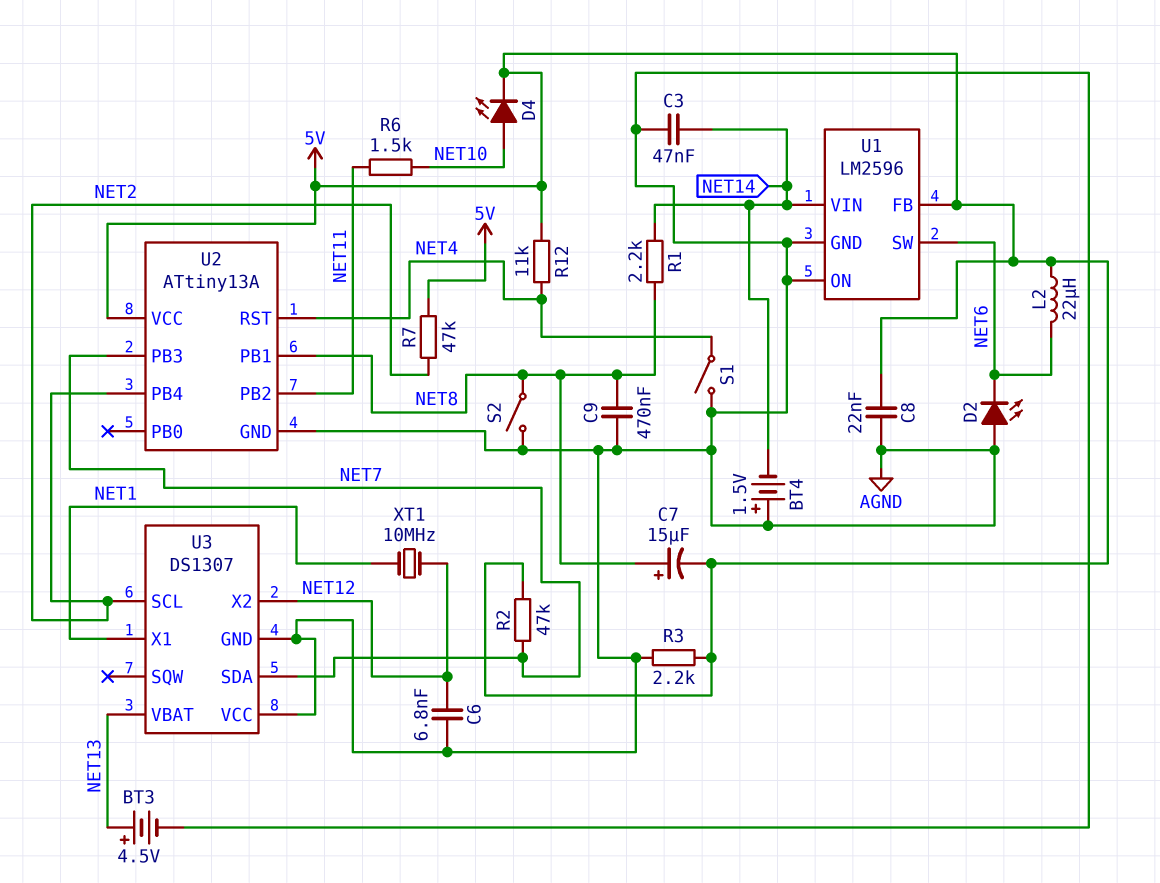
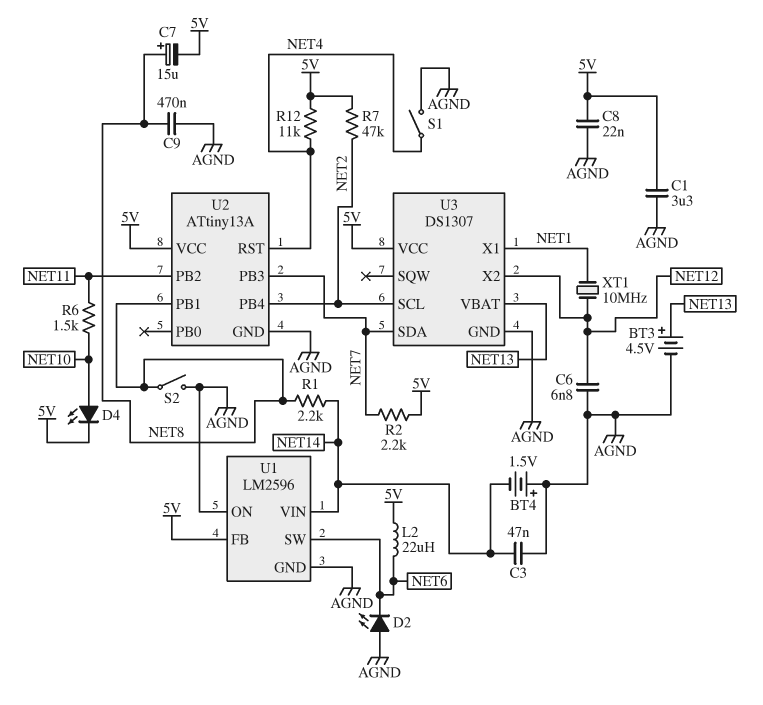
C1: none -> 3.3uF (5V, AGND)
R2: 47k (5V, NET7) -> 2.2k (5V, NET7)
R3: 2.2k (5V, AGND) -> none
U3 pin VCC: AGND -> 5V

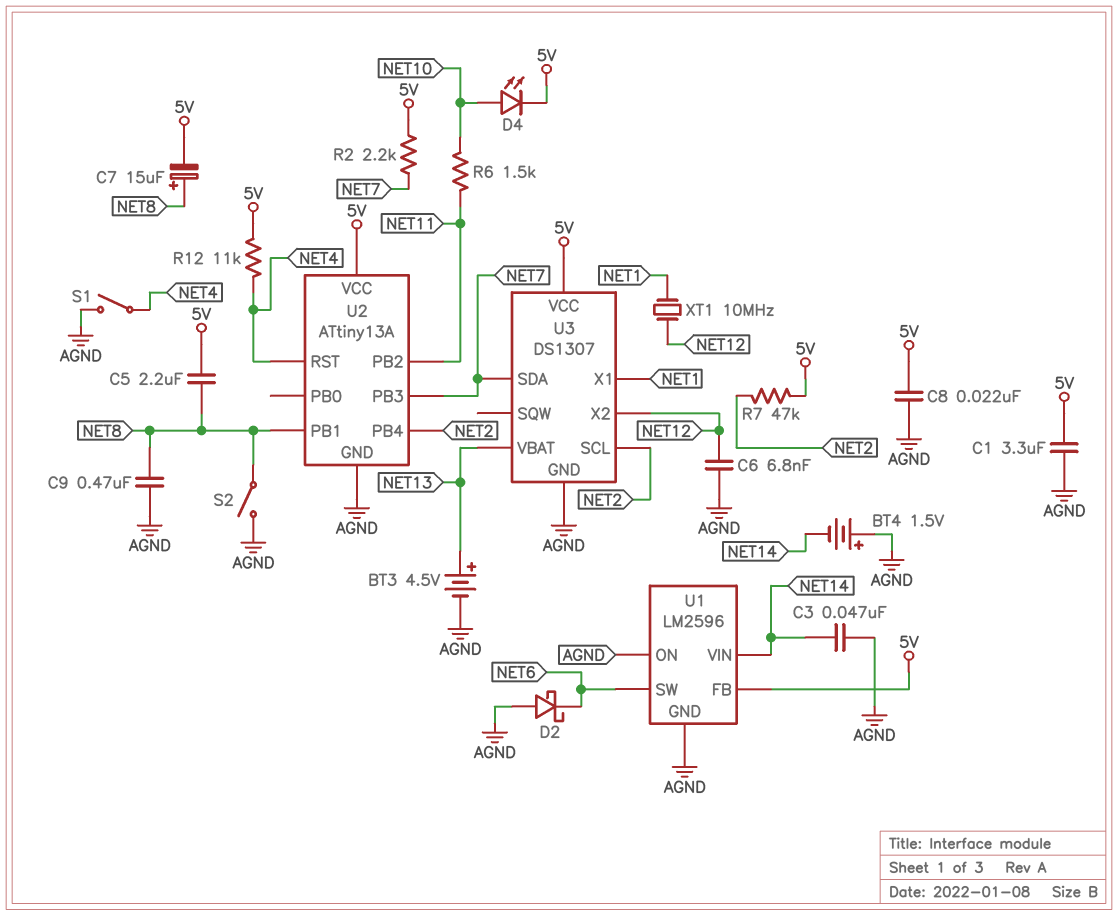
C5: none -> 2.2uF (5V, NET8)
D2: LED (A AGND, K NET6) -> schottky (A AGND, K NET6)
L2: 22uH (5V, NET6) -> none
R1: 2.2k (NET8, NET14) -> none

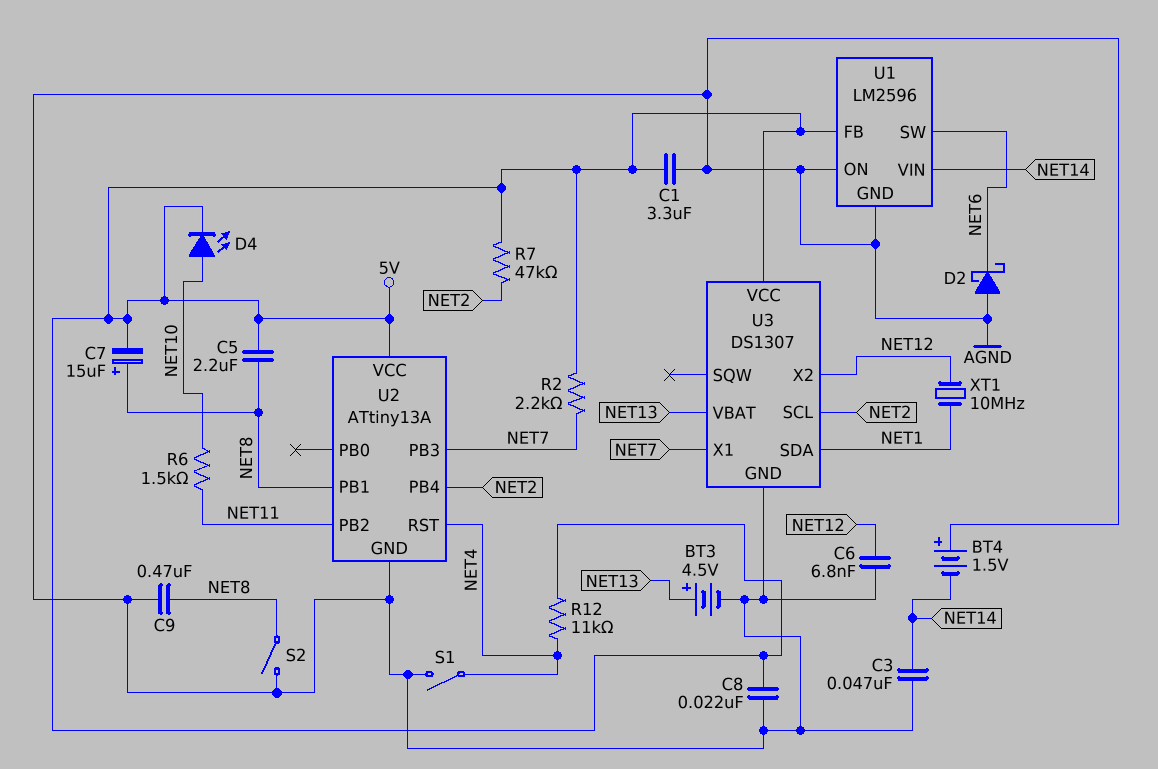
U3 pin SDA: NET7 -> NET1
U3 pin X1: NET1 -> NET7

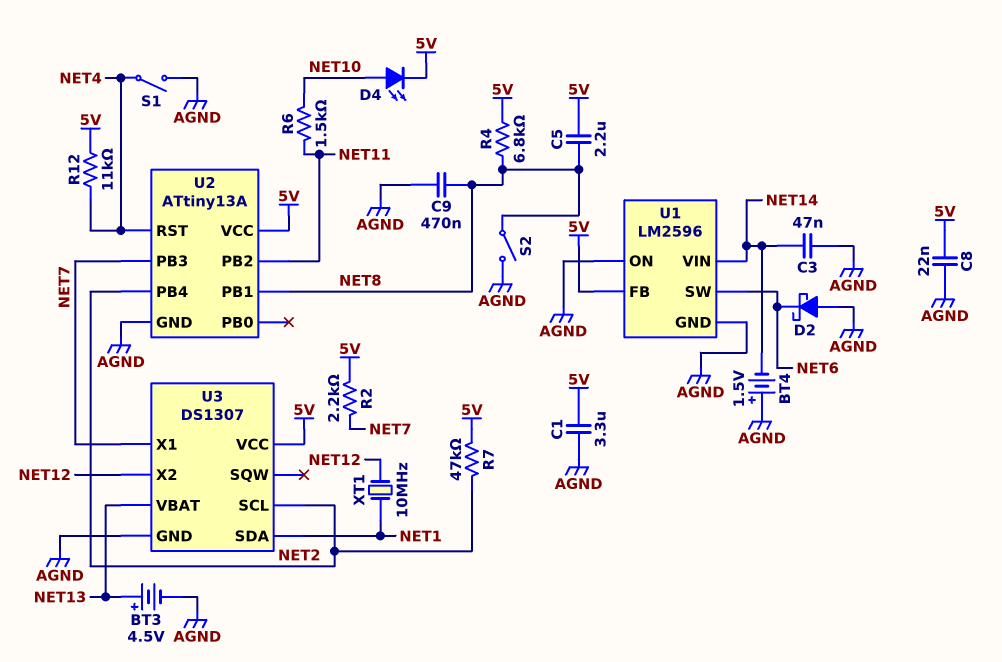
C6: 6.8nF (AGND, NET12) -> none
C7: 15uF (plus NET8, minus 5V) -> none
R4: none -> 6.8k (5V, NET8)

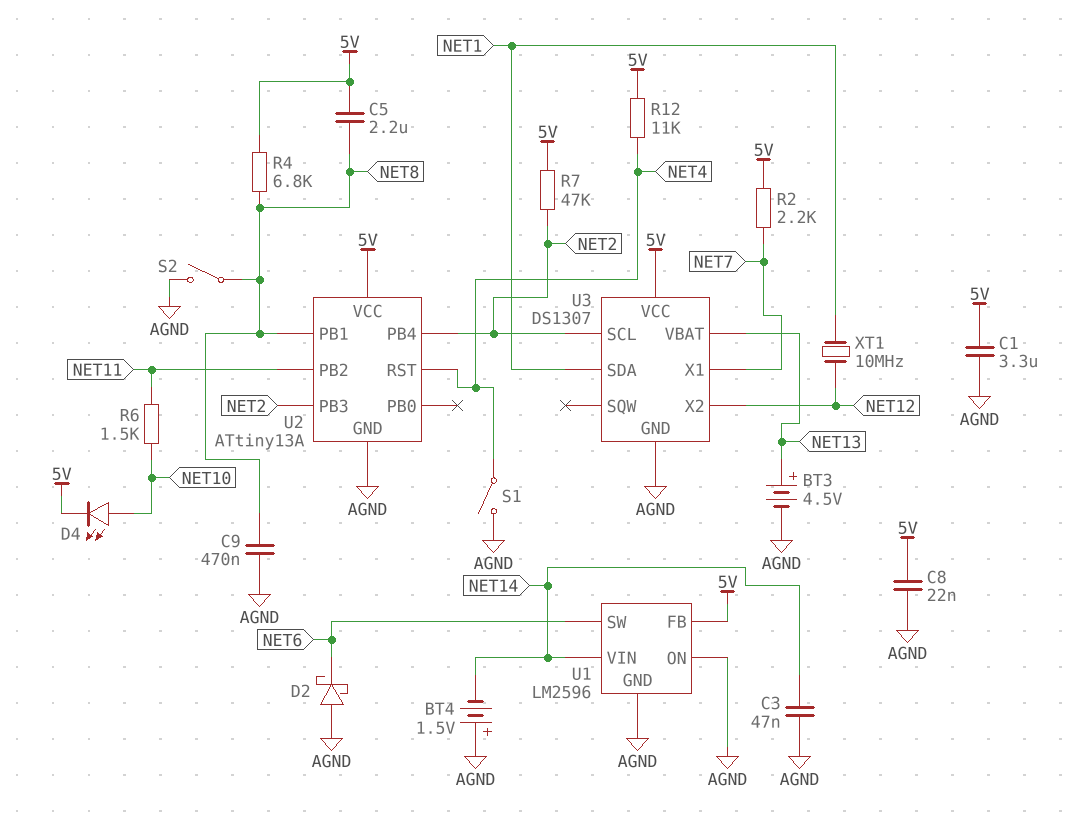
U2 pin PB3: NET7 -> NET2

